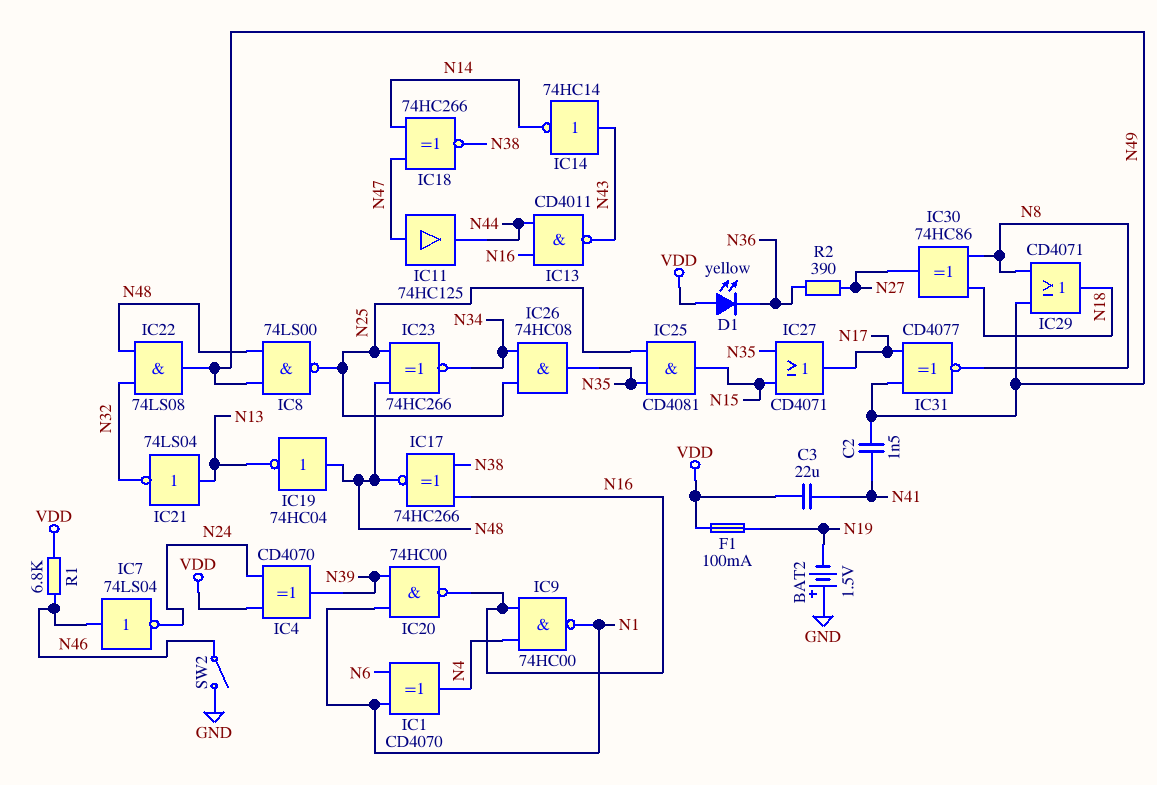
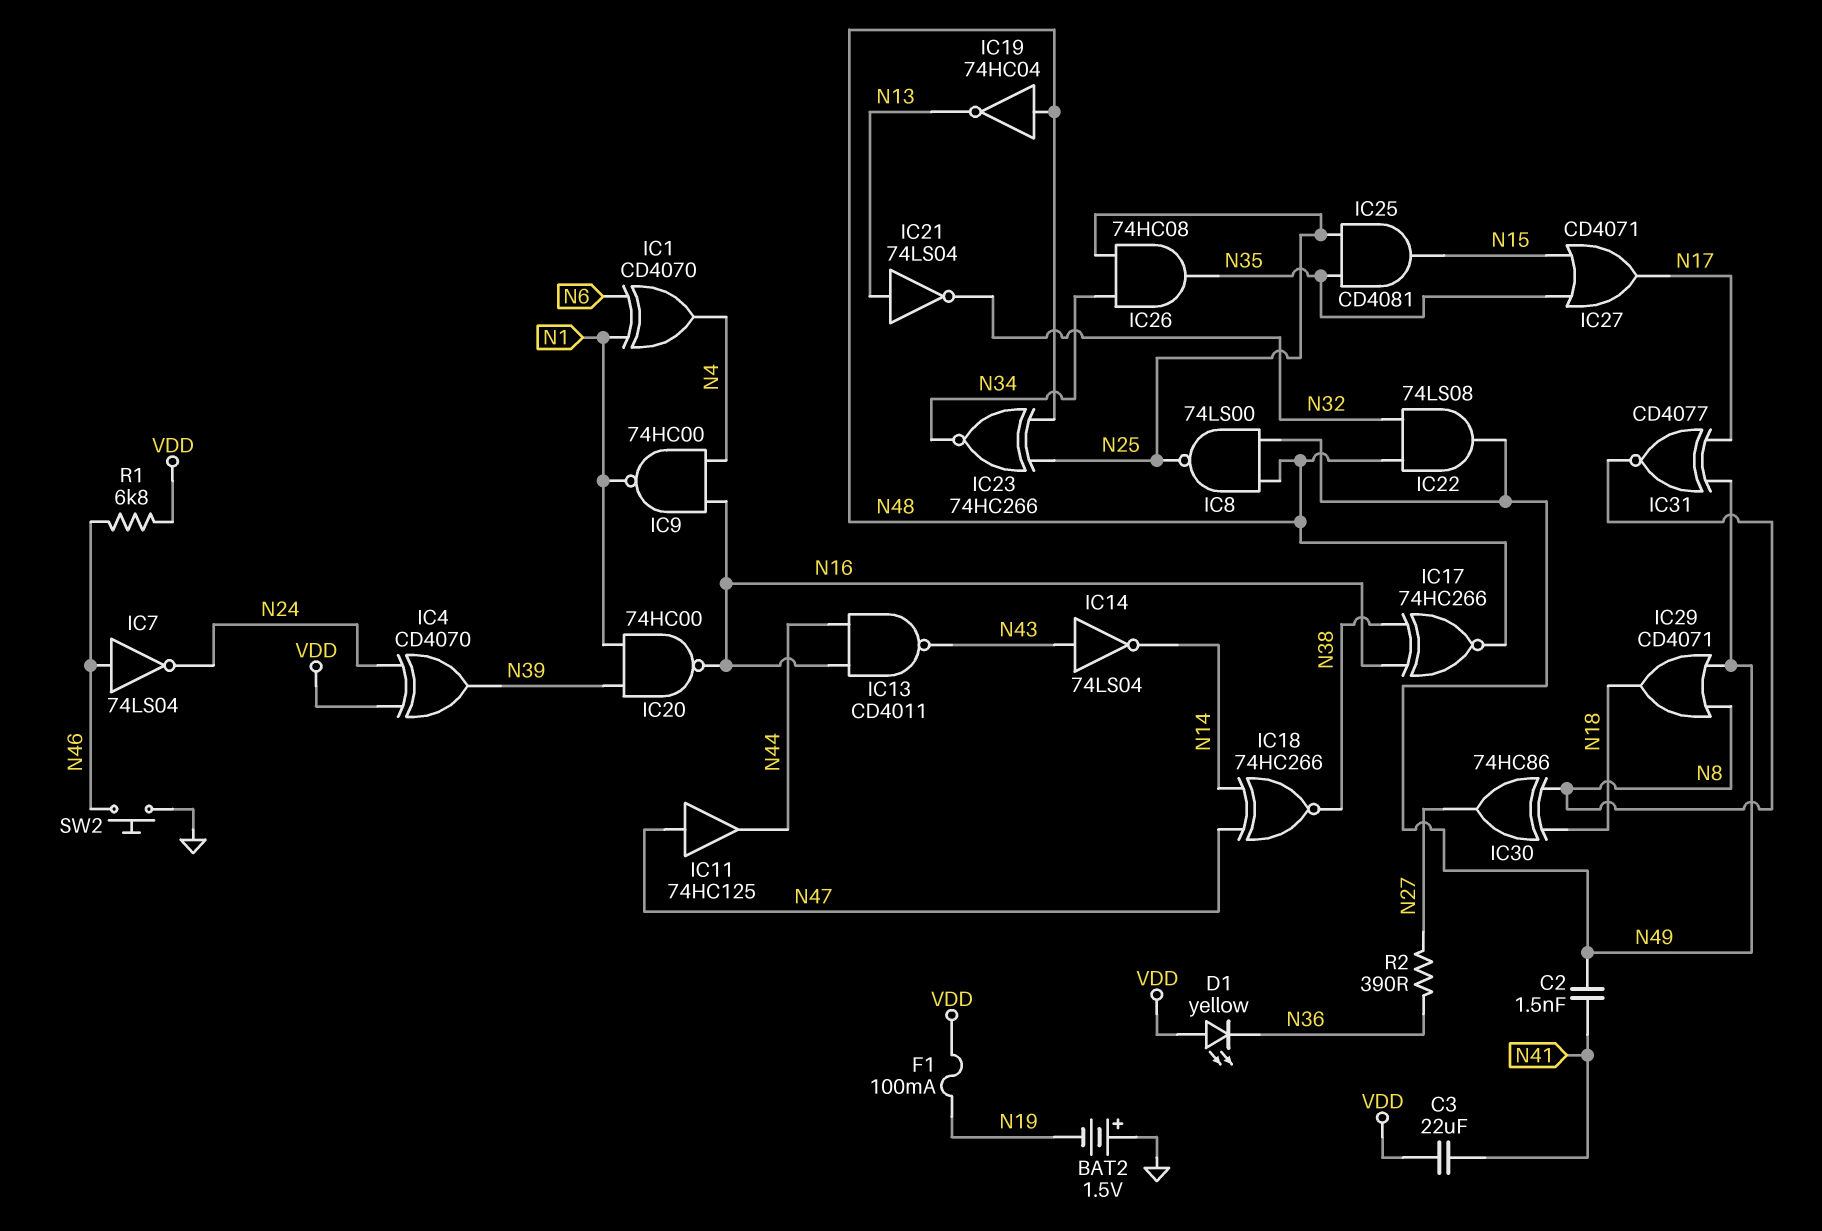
IC14: NOT 74HC14 (in N43, out N14) -> NOT 74LS04 (in N43, out N14)
SW2: switch (GND, N46) -> button (GND, N46)

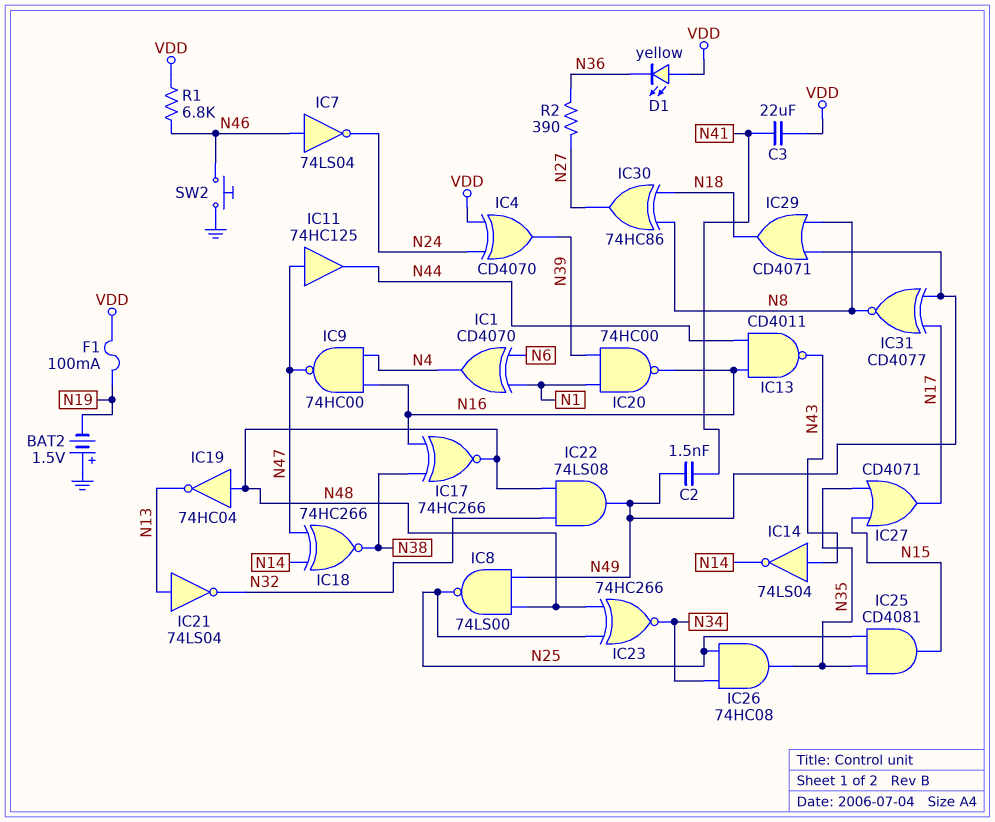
IC9: NAND 74HC00 (in N4, in N16, out N1) -> NAND 74HC00 (in N4, in N16, out N47)

